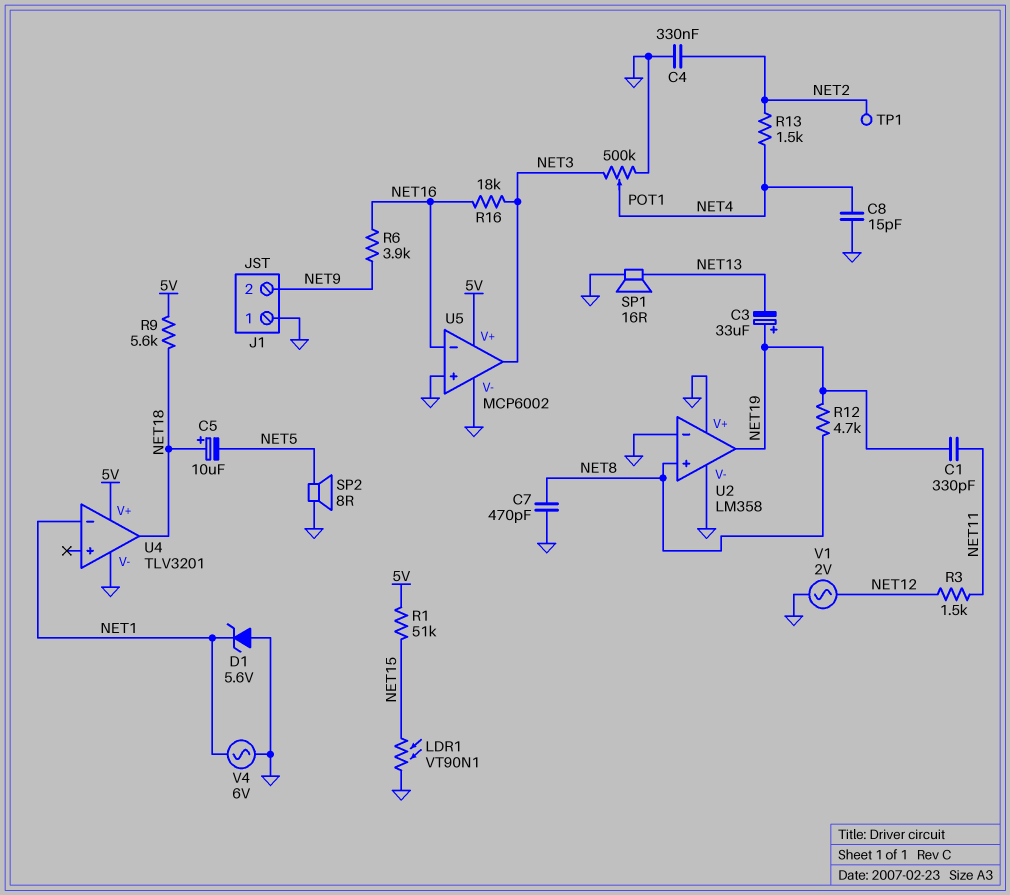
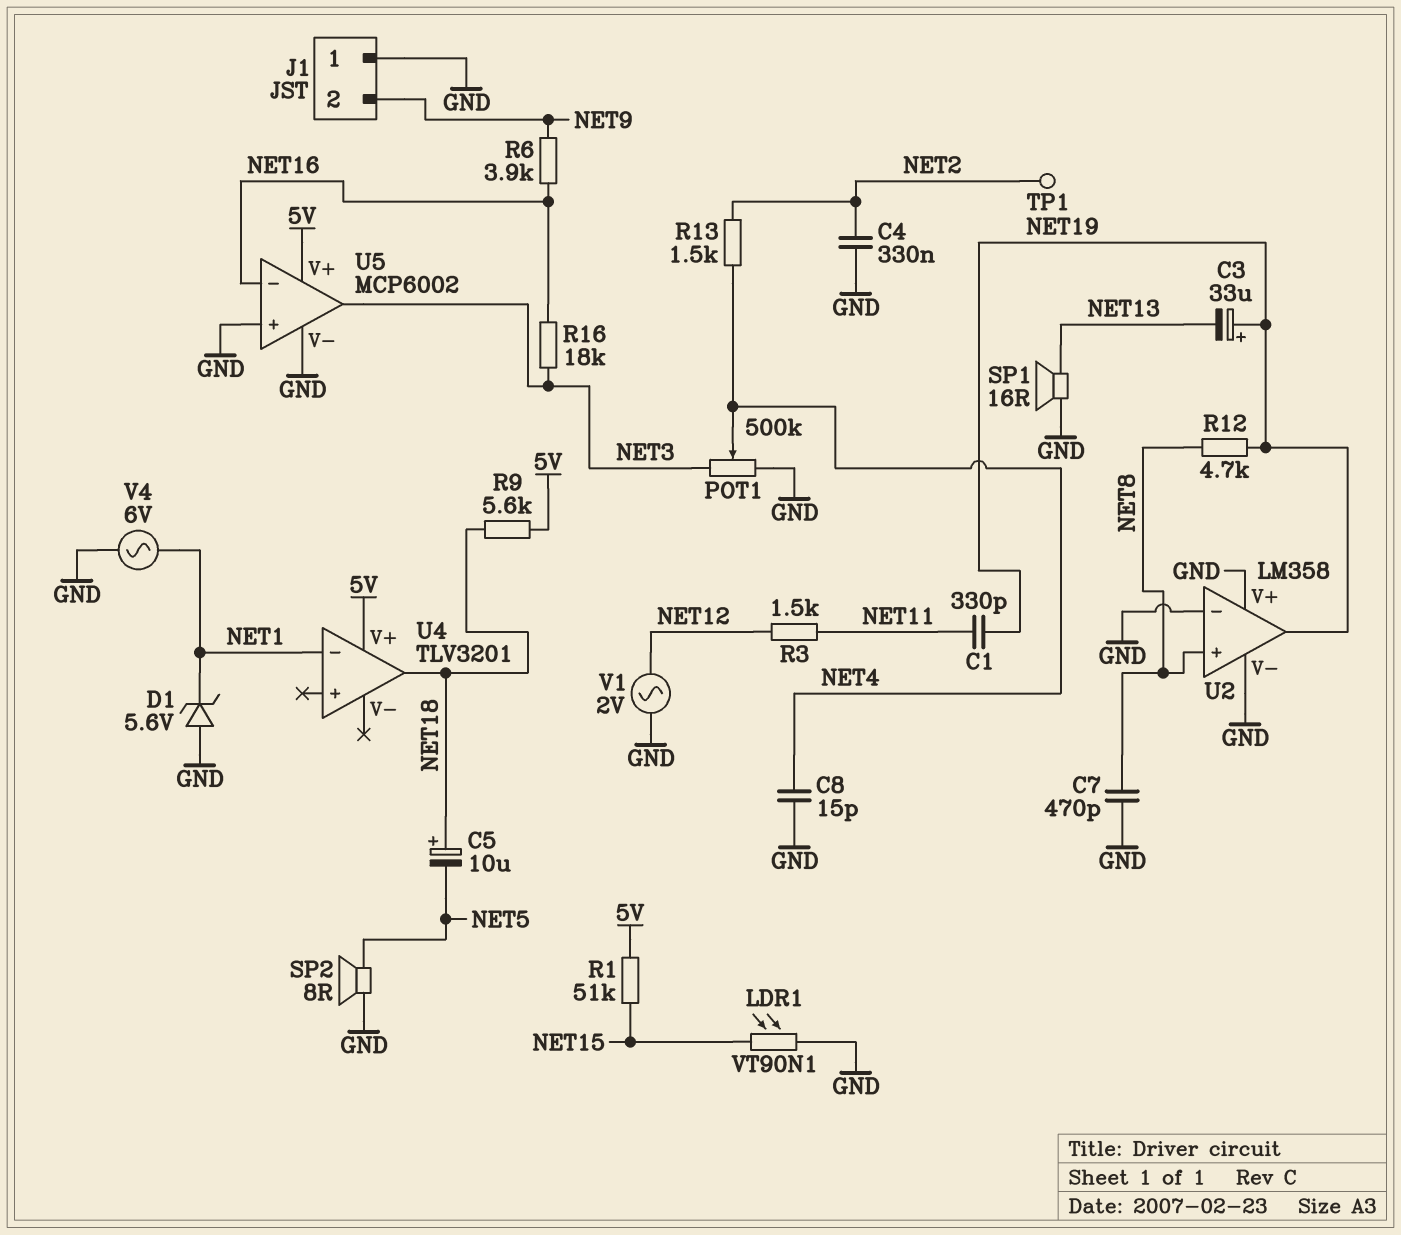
U4 pin V-: GND -> none

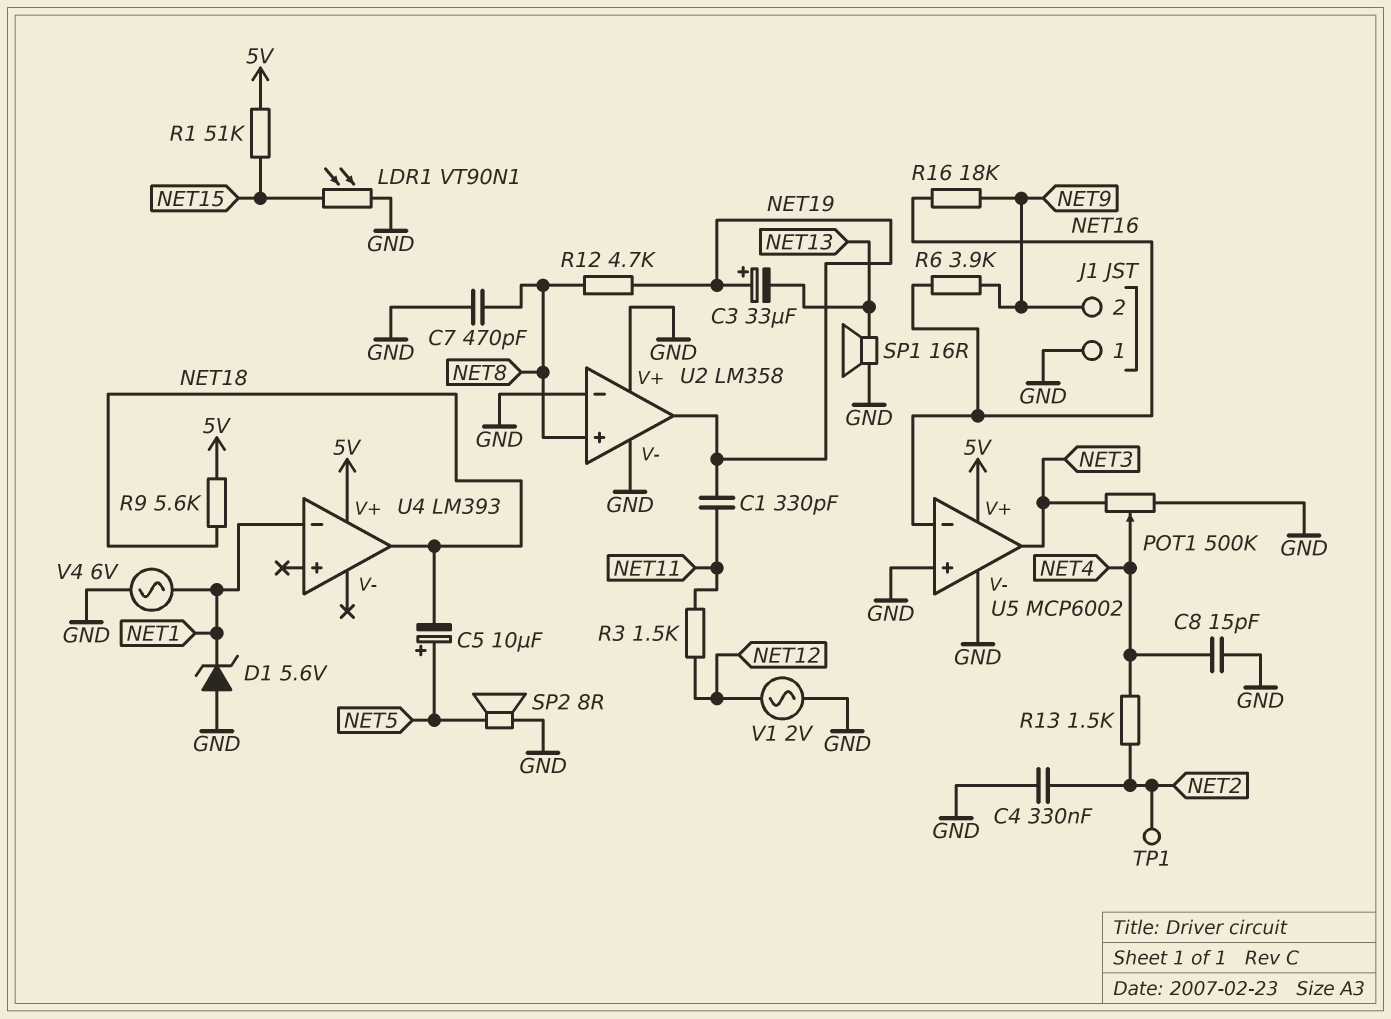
C5: 10uF (plus NET18, minus NET5) -> 10uF (plus NET5, minus NET18)
R16: 18k (NET3, NET16) -> 18k (NET9, NET16)
U4: TLV3201 -> LM393

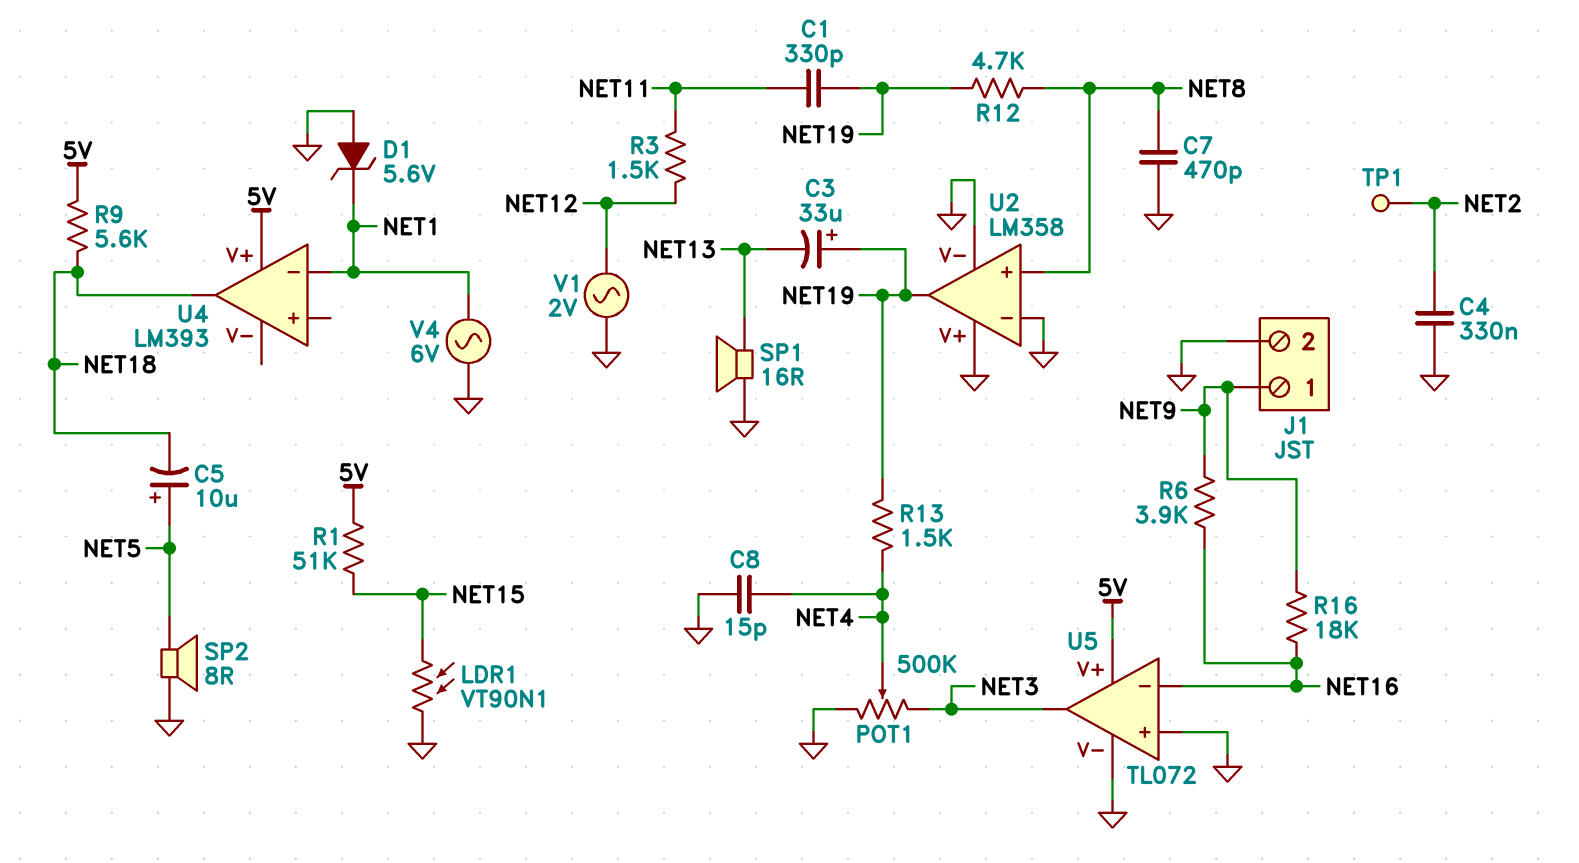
J1 pin 1: GND -> NET9
J1 pin 2: NET9 -> GND
R13: 1.5k (NET2, NET4) -> 1.5k (NET4, NET19)
U5: MCP6002 -> TL072

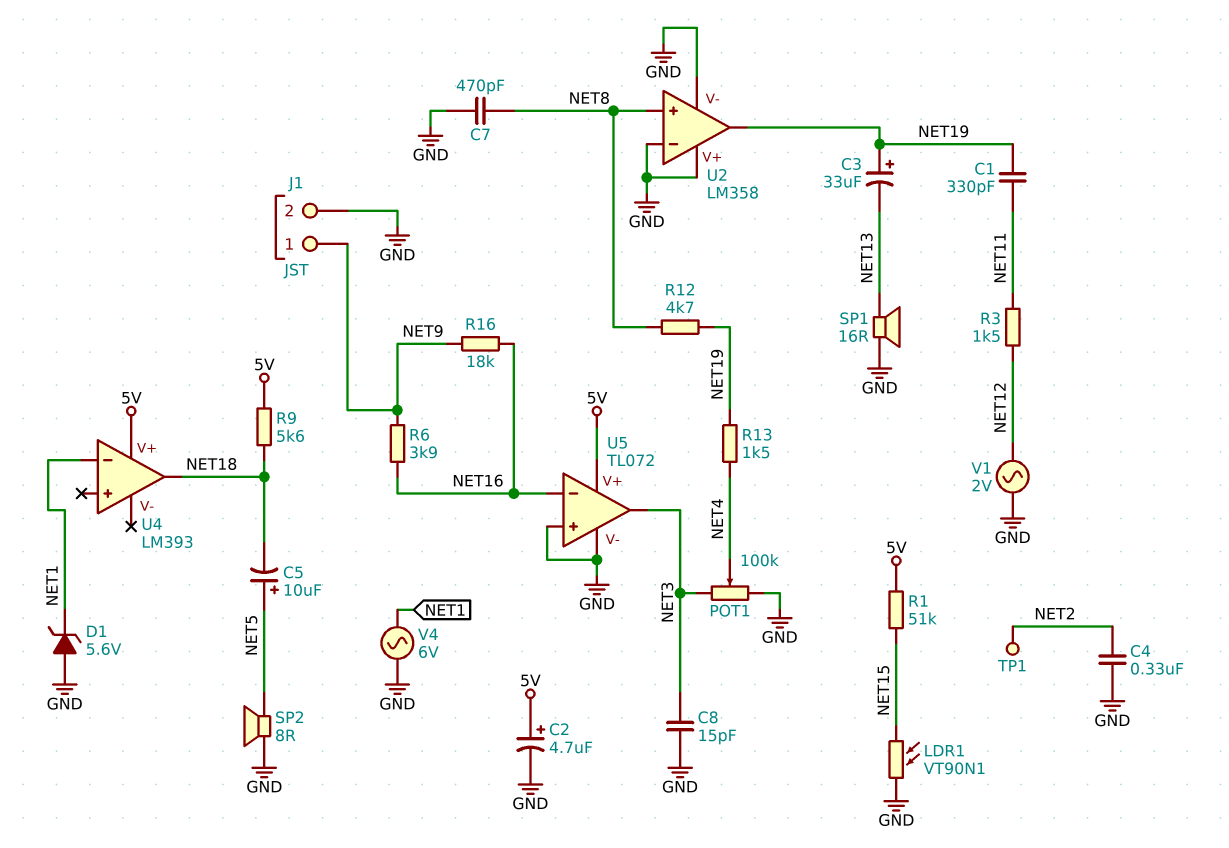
C2: none -> 4.7uF (plus 5V, minus GND)
C8: 15pF (GND, NET4) -> 15pF (GND, NET3)
POT1: 500k (GND, NET3, wiper NET4) -> 100k (GND, NET3, wiper NET4)

